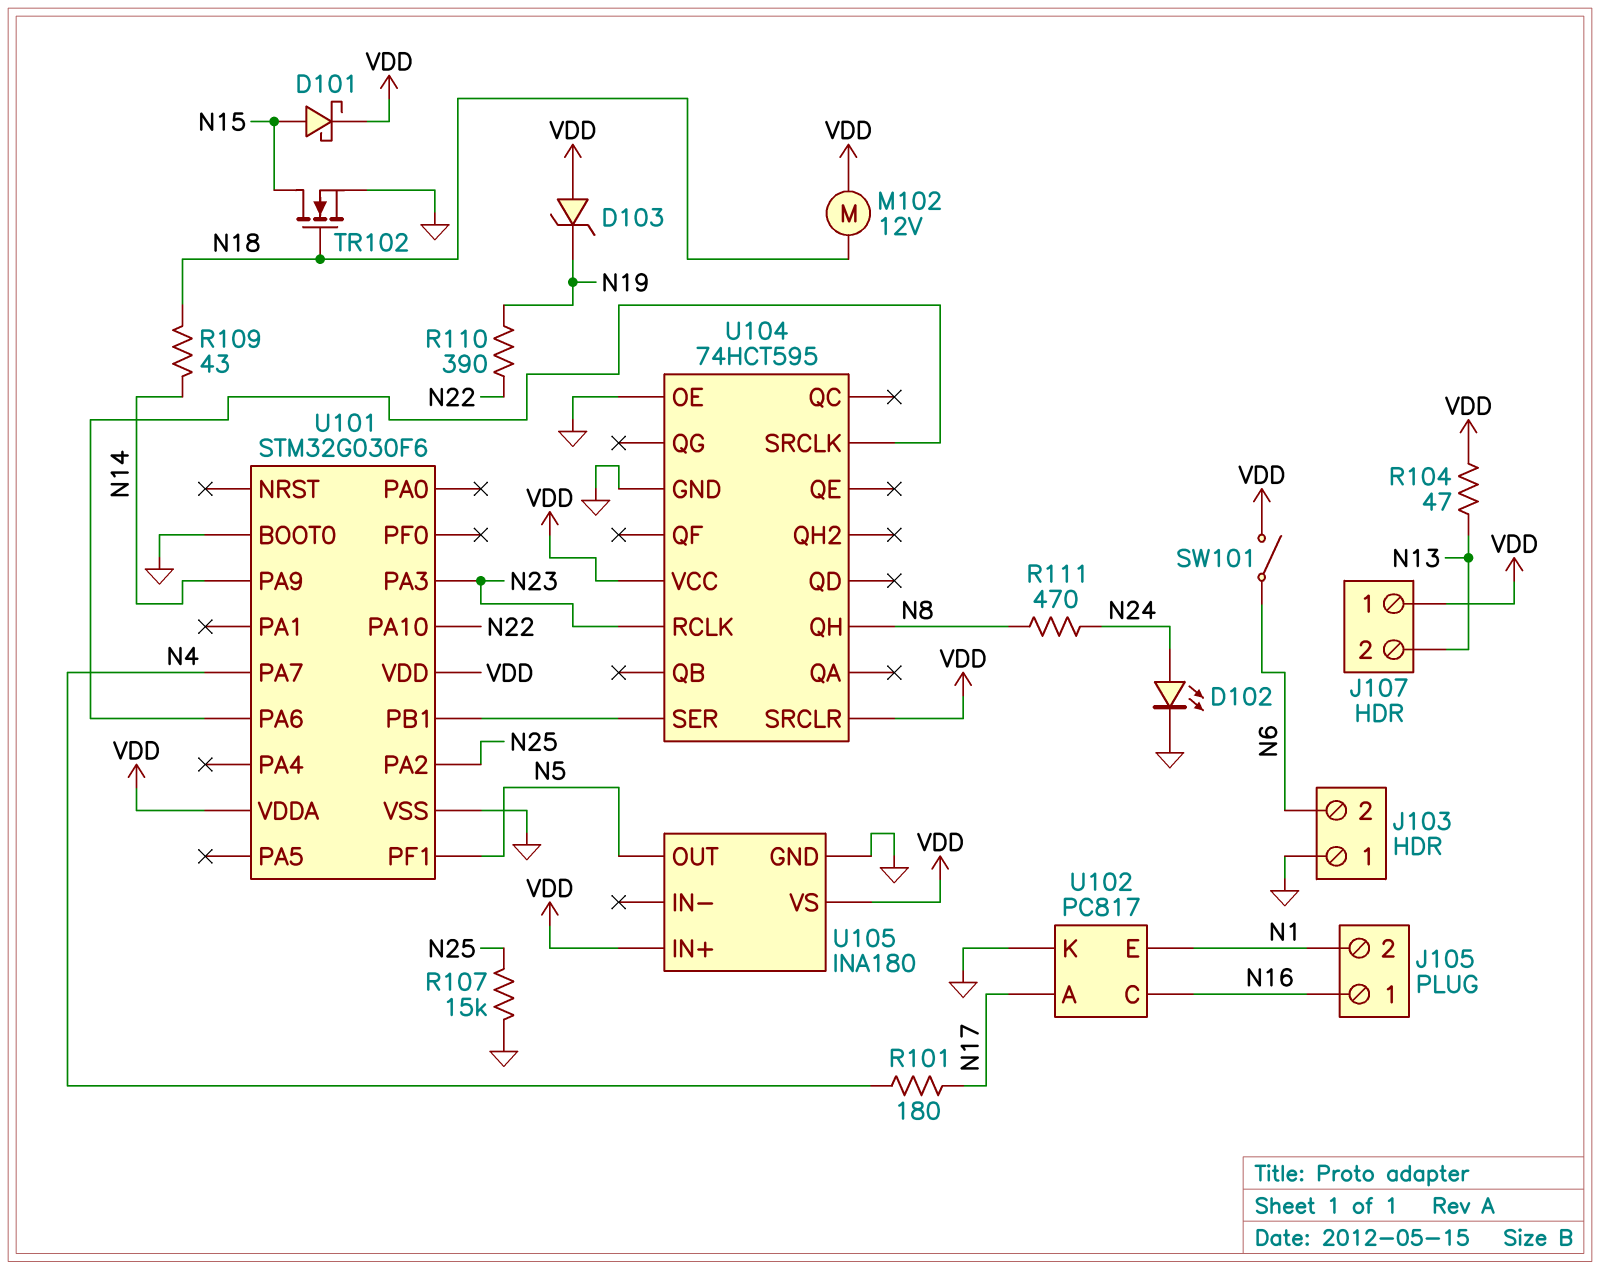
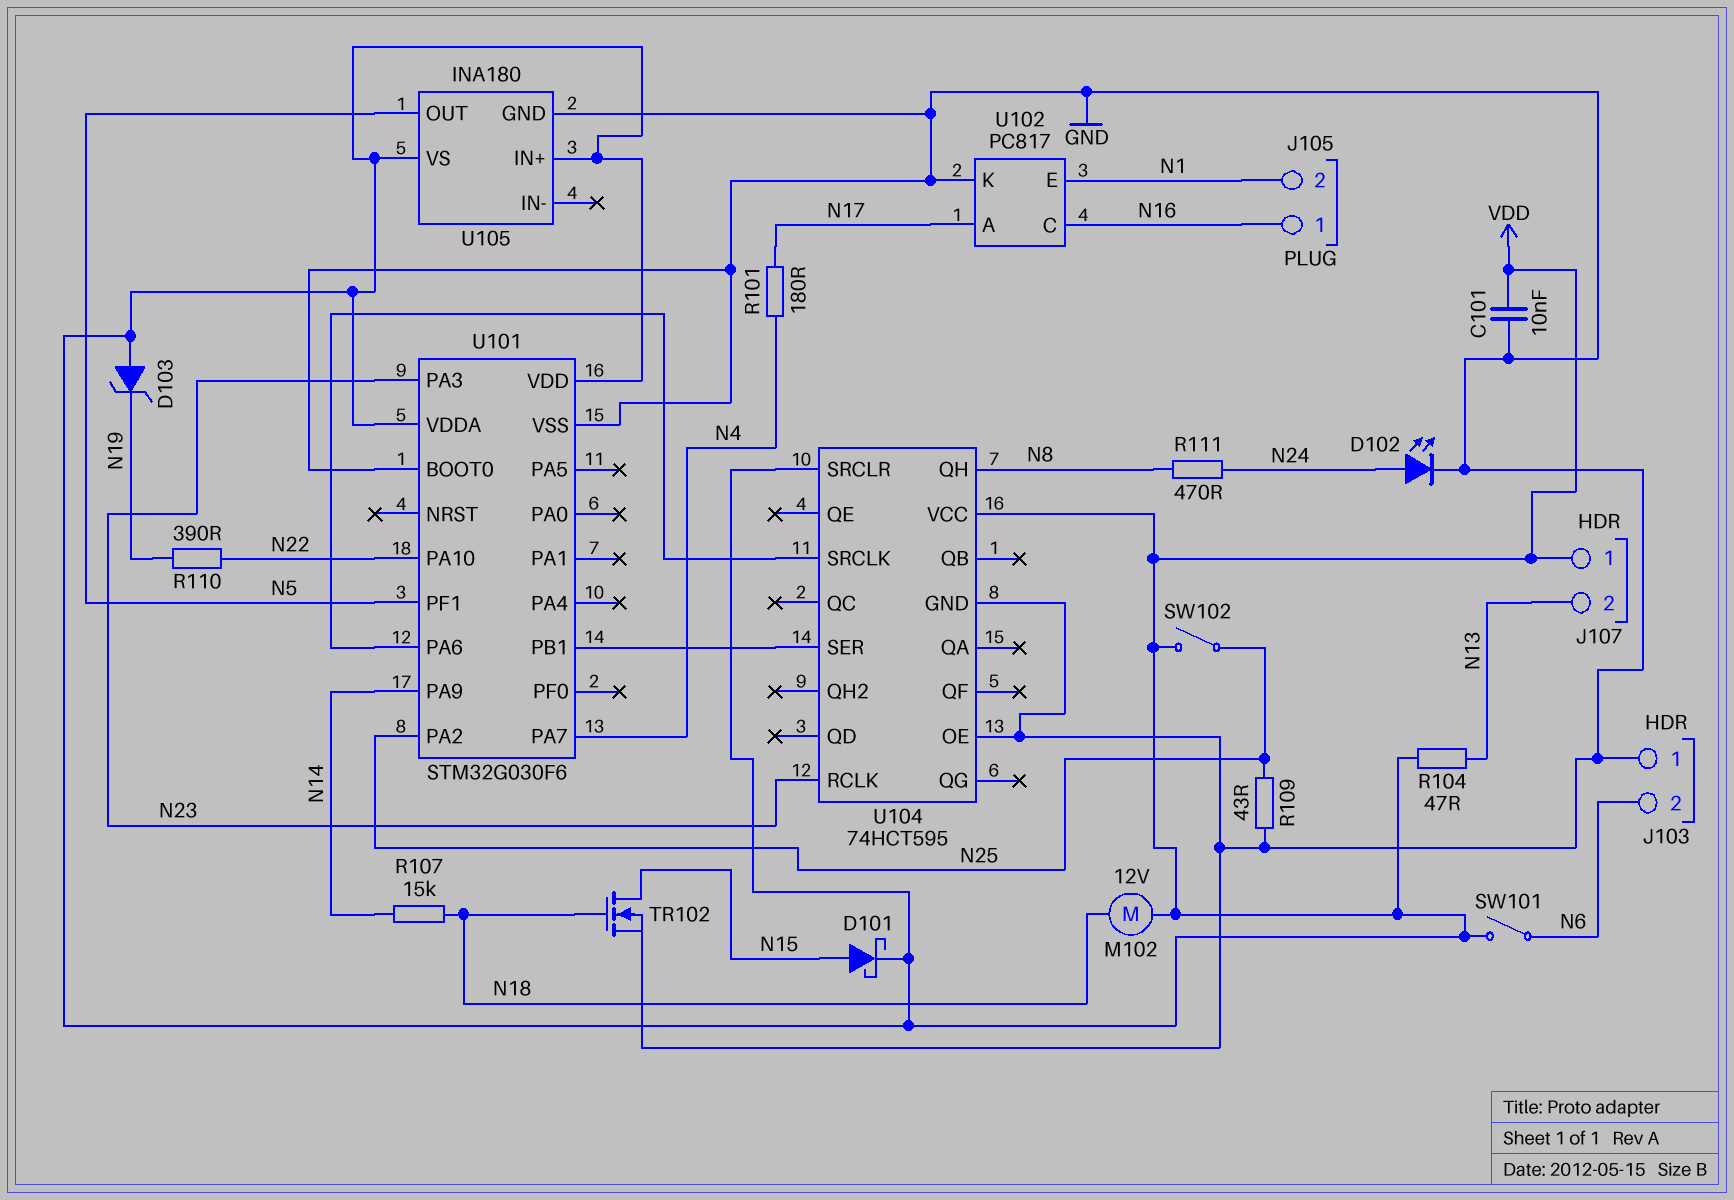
C101: none -> 10nF (GND, VDD)
R107: 15k (GND, N25) -> 15k (N14, N18)
R109: 43 (N14, N18) -> 43 (GND, N25)
SW102: none -> switch (N25, VDD)

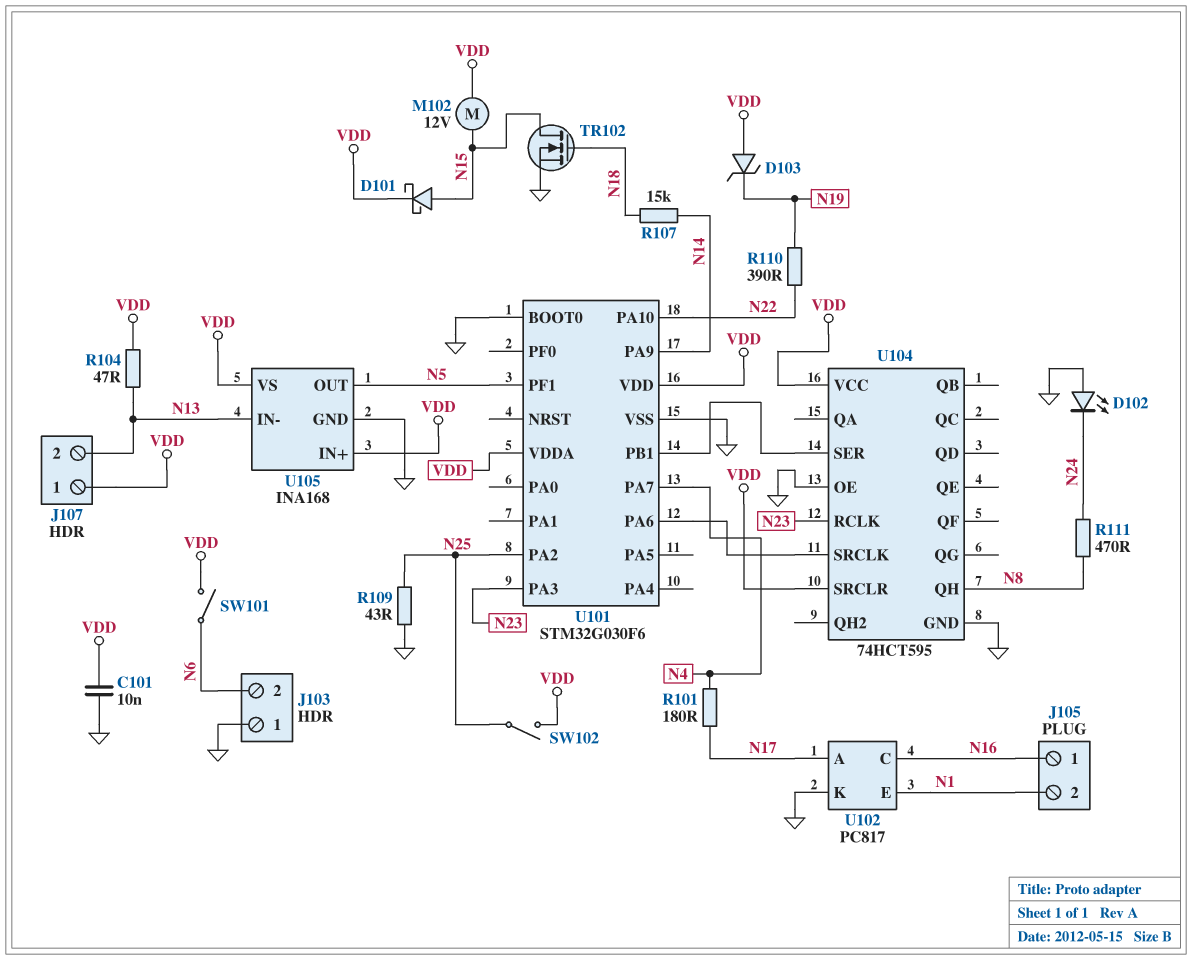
D102: LED (A N24, K GND) -> LED (A GND, K N24)
M102: motor 12V (N18, VDD) -> motor 12V (N15, VDD)
U105: INA180 -> INA168
U105 pin IN-: none -> N13

